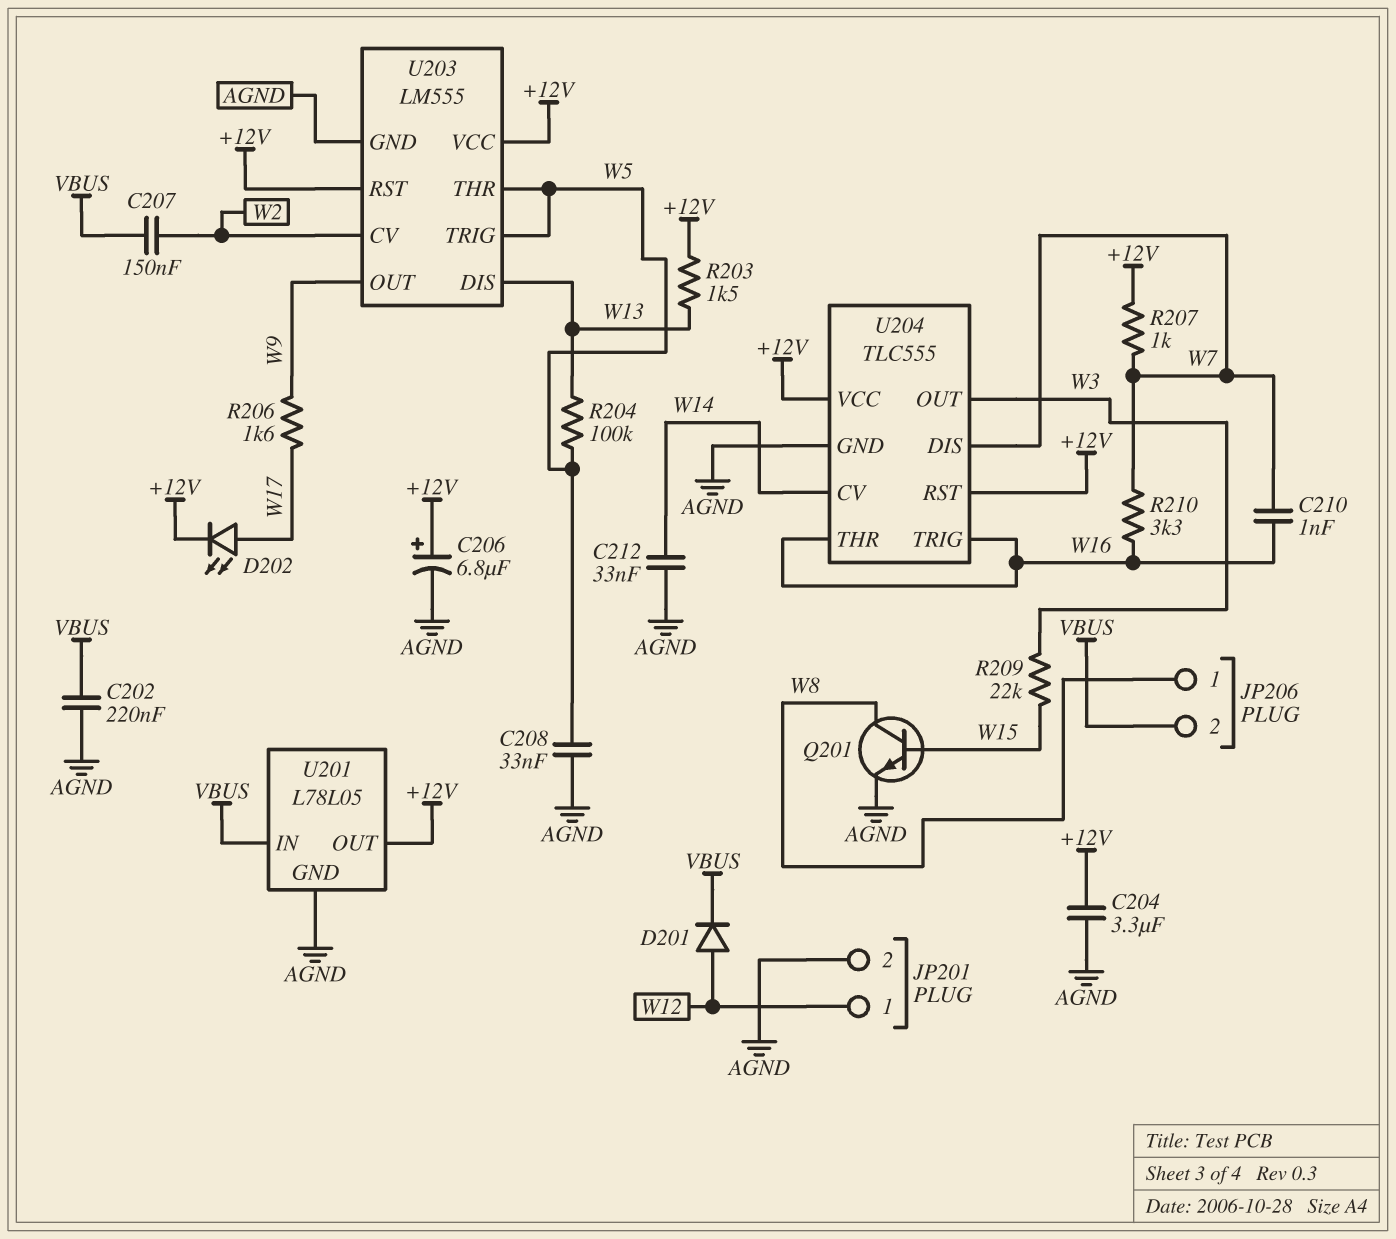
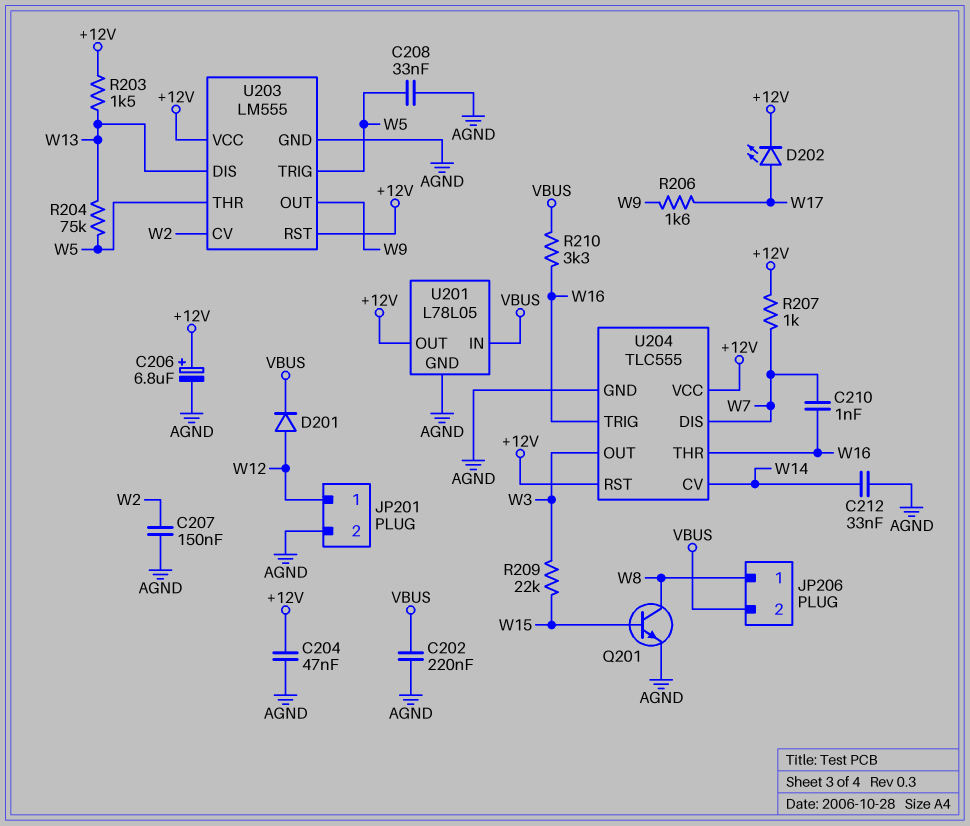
C204: 3.3uF (+12V, AGND) -> 47nF (+12V, AGND)
C207: 150nF (VBUS, W2) -> 150nF (AGND, W2)
R204: 100k (W5, W13) -> 75k (W5, W13)
R210: 3.3k (W7, W16) -> 3.3k (VBUS, W16)

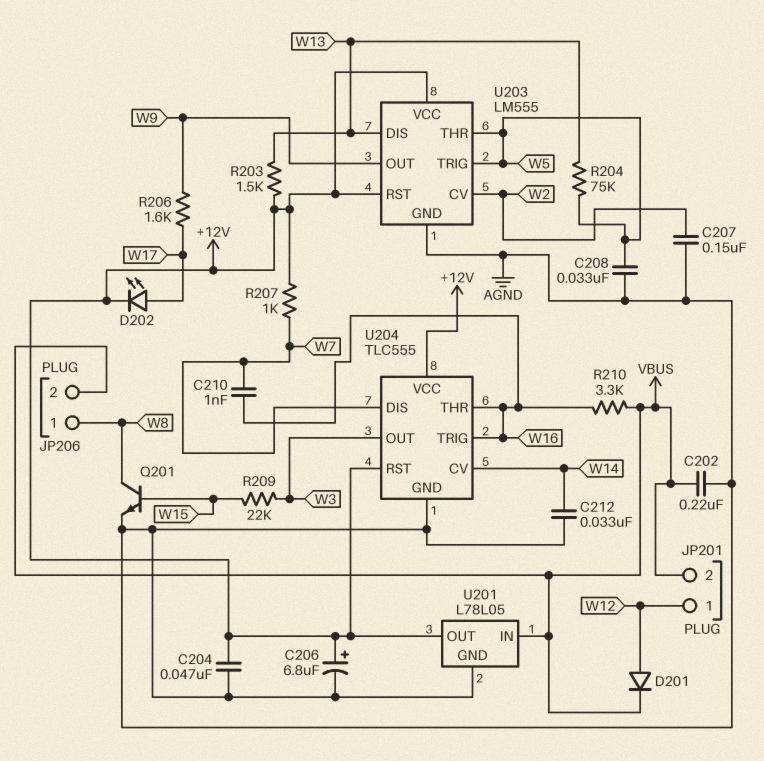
JP201 pin 2: AGND -> VBUS

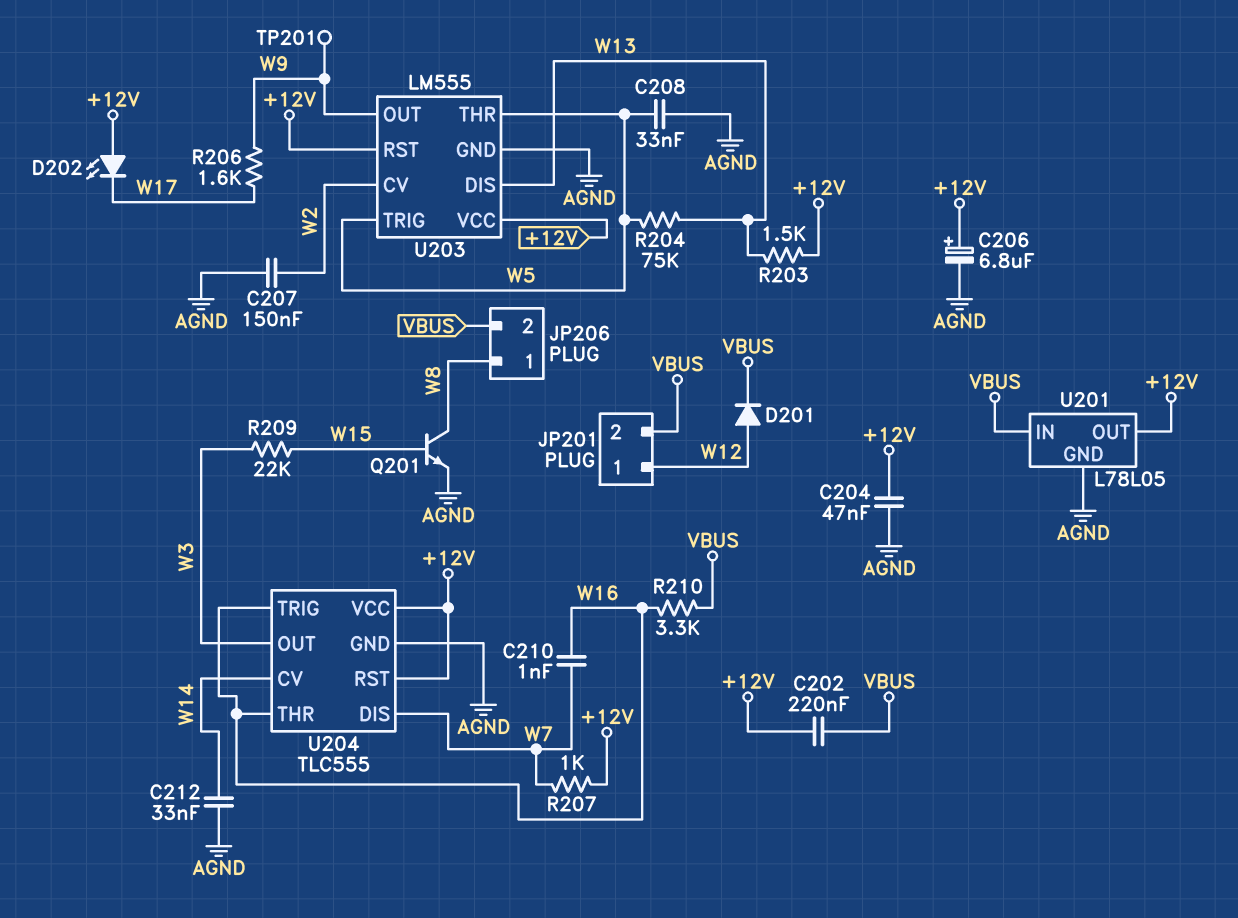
C202: 220nF (AGND, VBUS) -> 220nF (+12V, VBUS)
D202: LED (A W17, K +12V) -> LED (A +12V, K W17)
TP201: none -> test point (W9)

